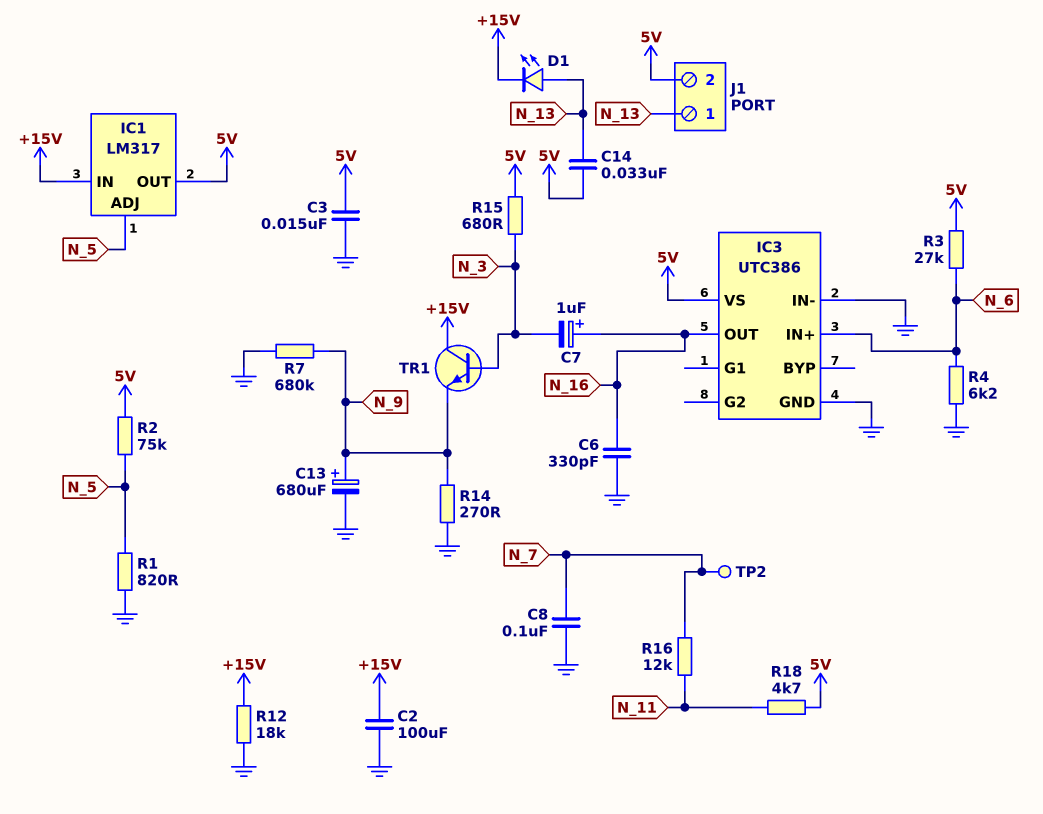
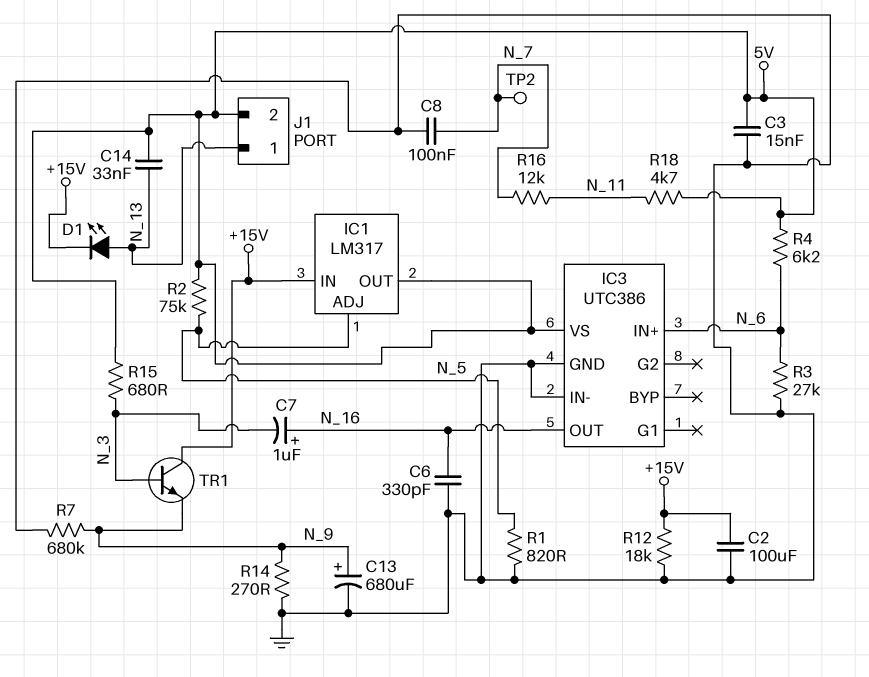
R3: 27k (5V, N_6) -> 27k (GND, N_6)
R4: 6.2k (GND, N_6) -> 6.2k (5V, N_6)

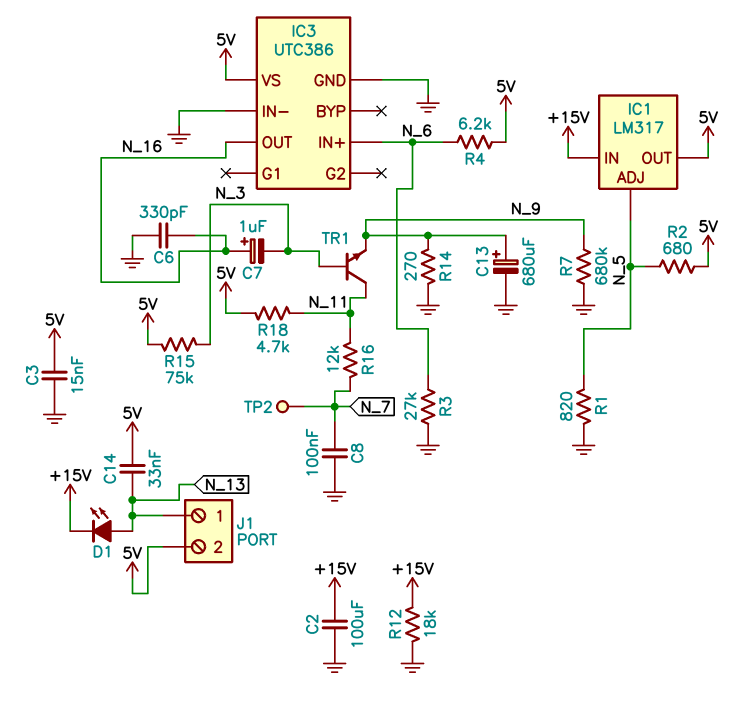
R2: 75k (5V, N_5) -> 680 (5V, N_5)
R15: 680 (5V, N_3) -> 75k (5V, N_3)
TR1: NPN (B N_3, C +15V, E N_9) -> NPN (B N_3, C N_11, E N_9)

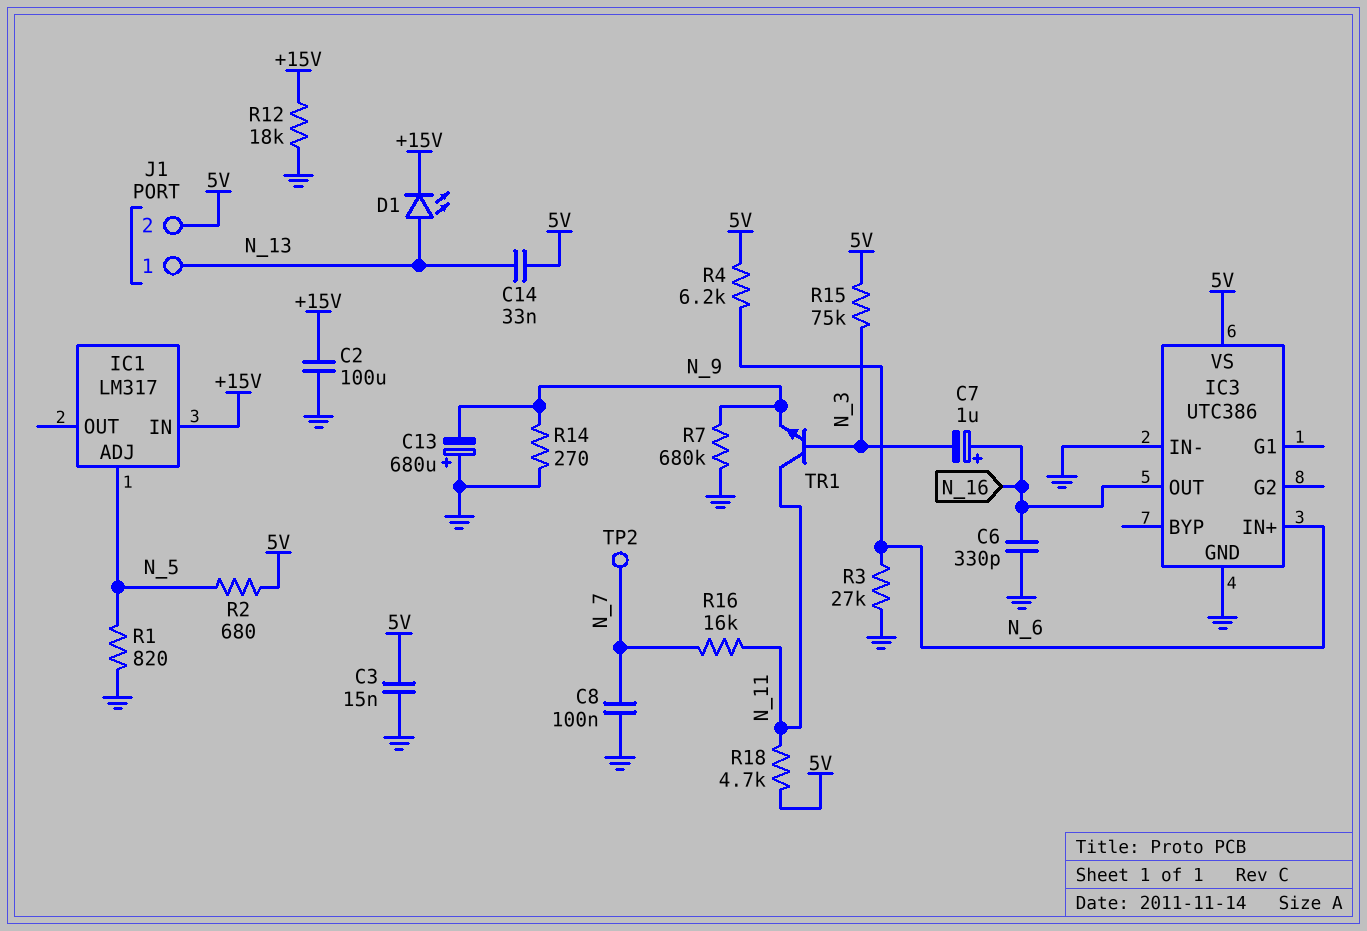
C13: 680uF (plus N_9, minus GND) -> 680uF (plus GND, minus N_9)
IC1 pin OUT: 5V -> none
R16: 12k (N_7, N_11) -> 16k (N_7, N_11)

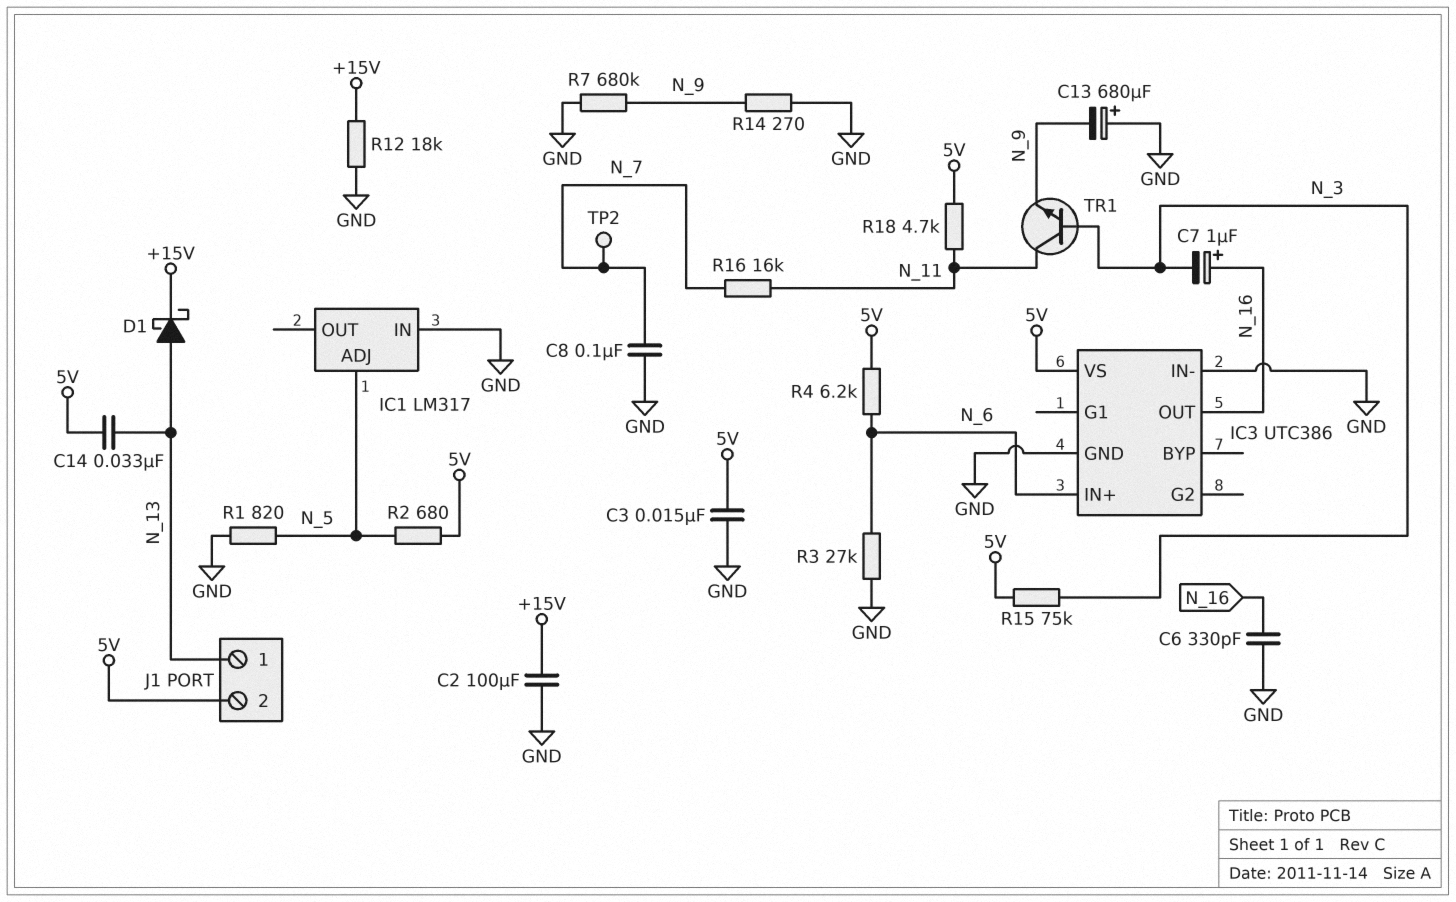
D1: LED (A N_13, K +15V) -> schottky (A N_13, K +15V)
IC1 pin IN: +15V -> GND

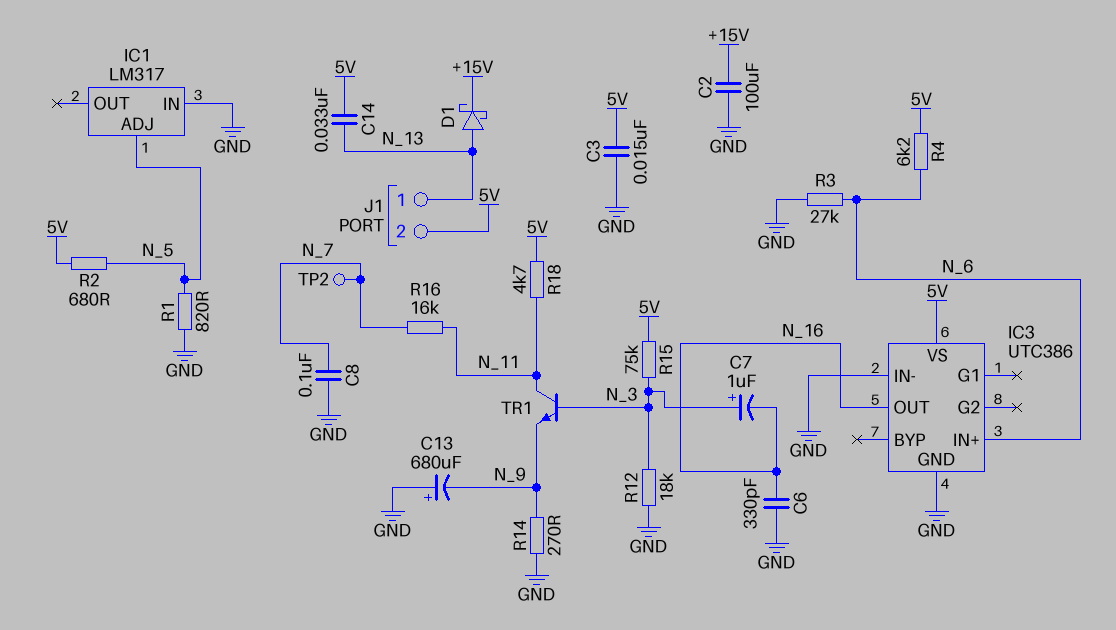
C7: 1uF (plus N_16, minus N_3) -> 1uF (plus N_3, minus N_16)
R7: 680k (GND, N_9) -> none
R12: 18k (+15V, GND) -> 18k (GND, N_3)

